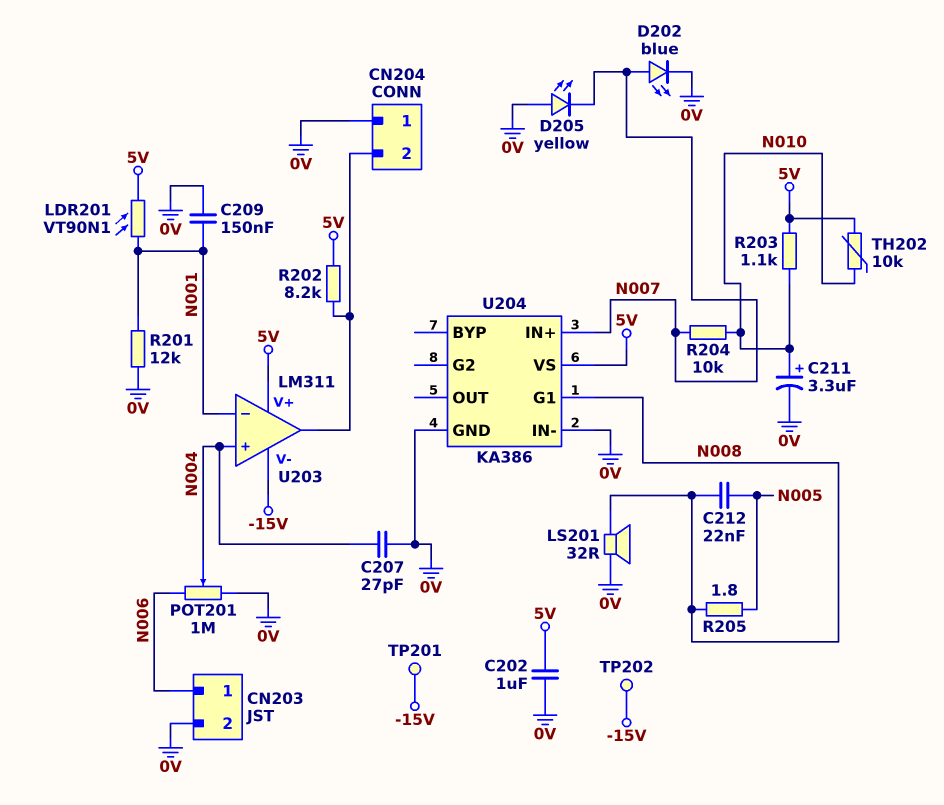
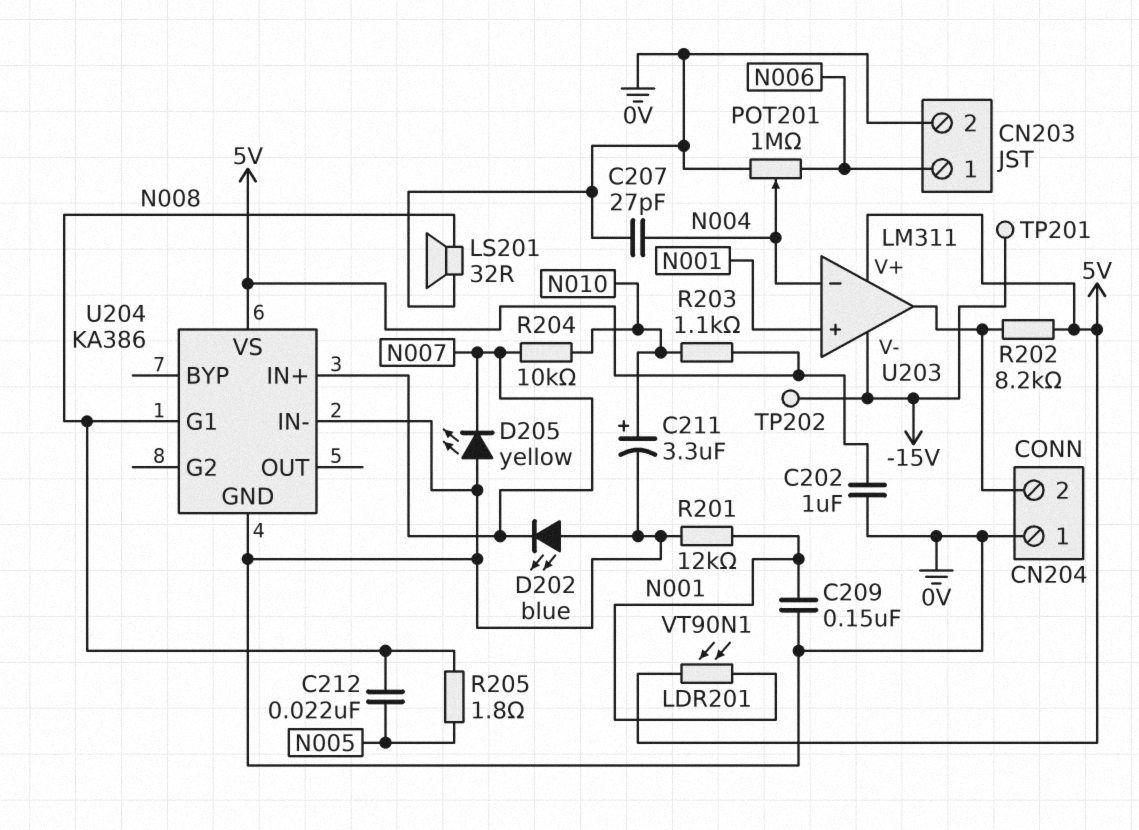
D202: LED blue (A N007, K 0V) -> LED blue (A 0V, K N007)
TH202: 10k (5V, N010) -> none
U203 pin in+: N004 -> N001
U203 pin in-: N001 -> N004

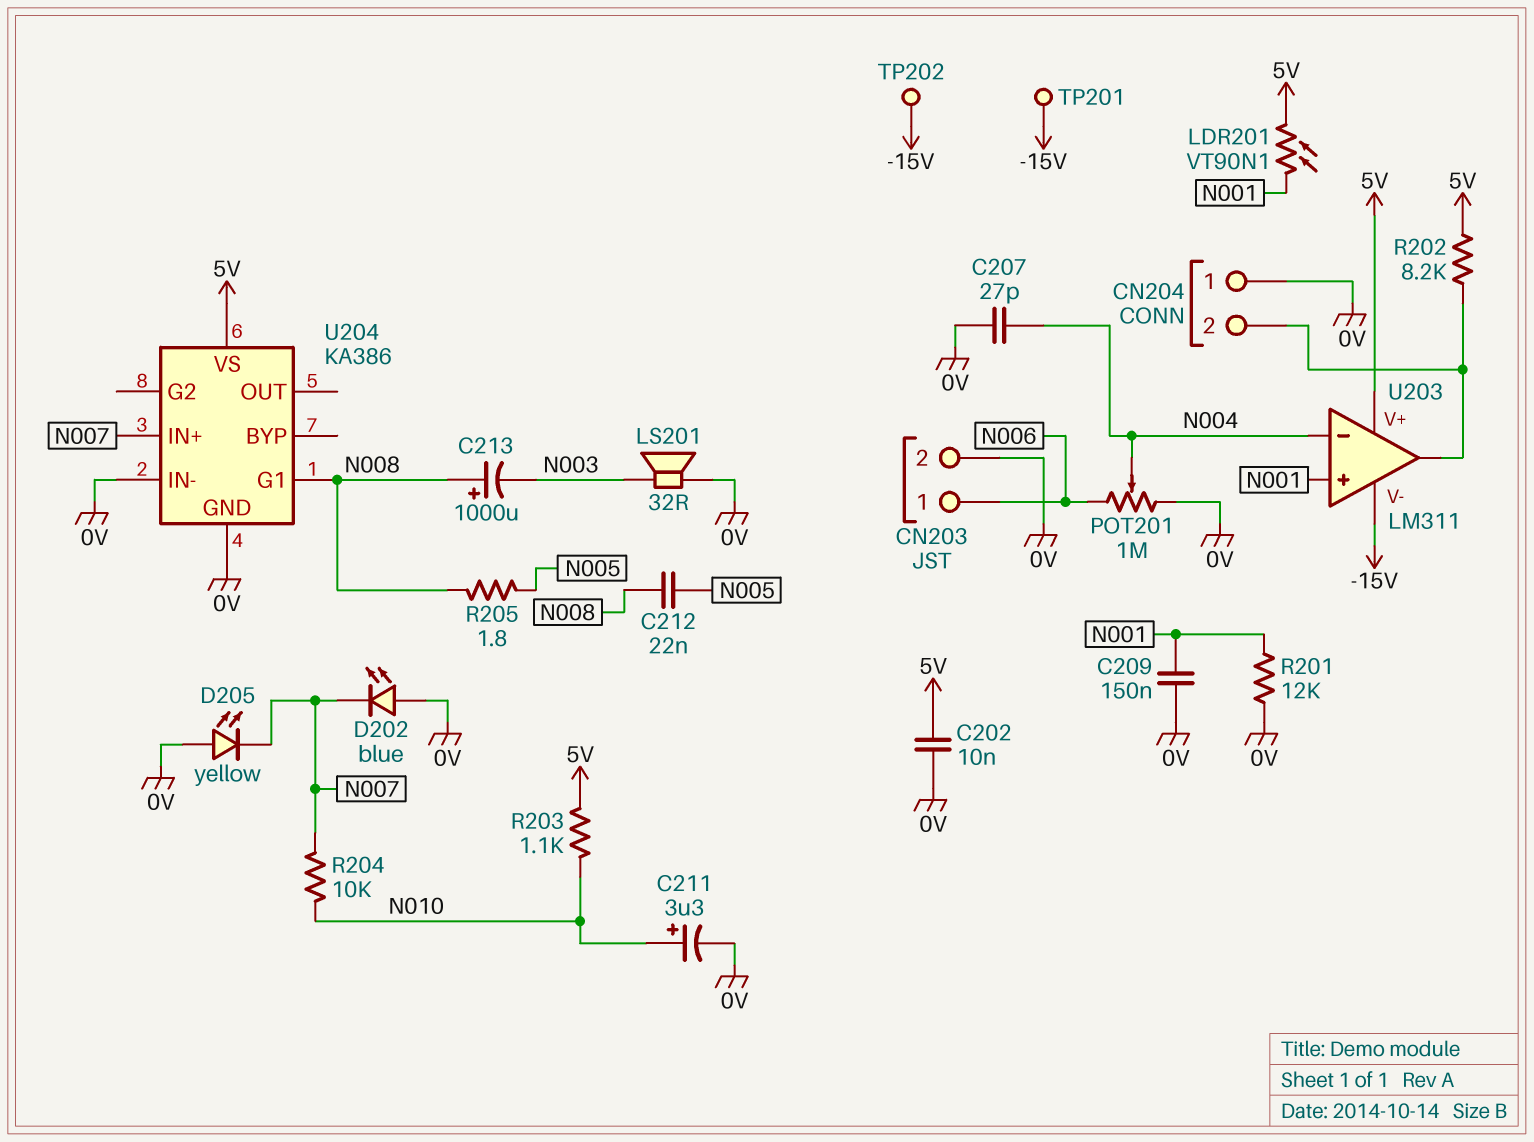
C202: 1uF (0V, 5V) -> 10nF (0V, 5V)
C213: none -> 1000uF (plus N008, minus N003)
LS201: speaker 32R (0V, N008) -> speaker 32R (0V, N003)

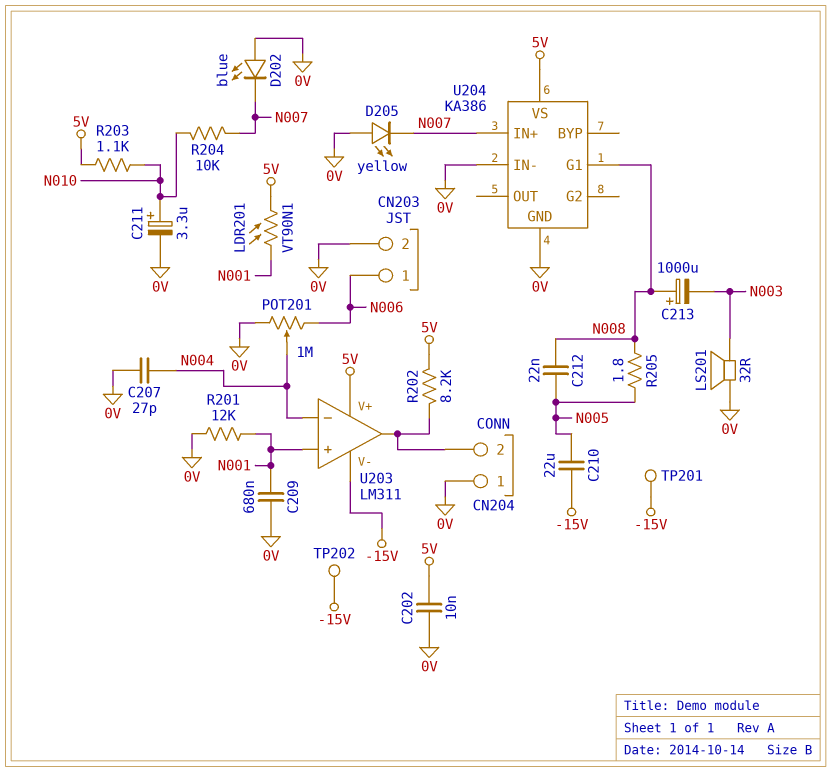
C209: 150nF (0V, N001) -> 680nF (0V, N001)
C210: none -> 22uF (-15V, N005)

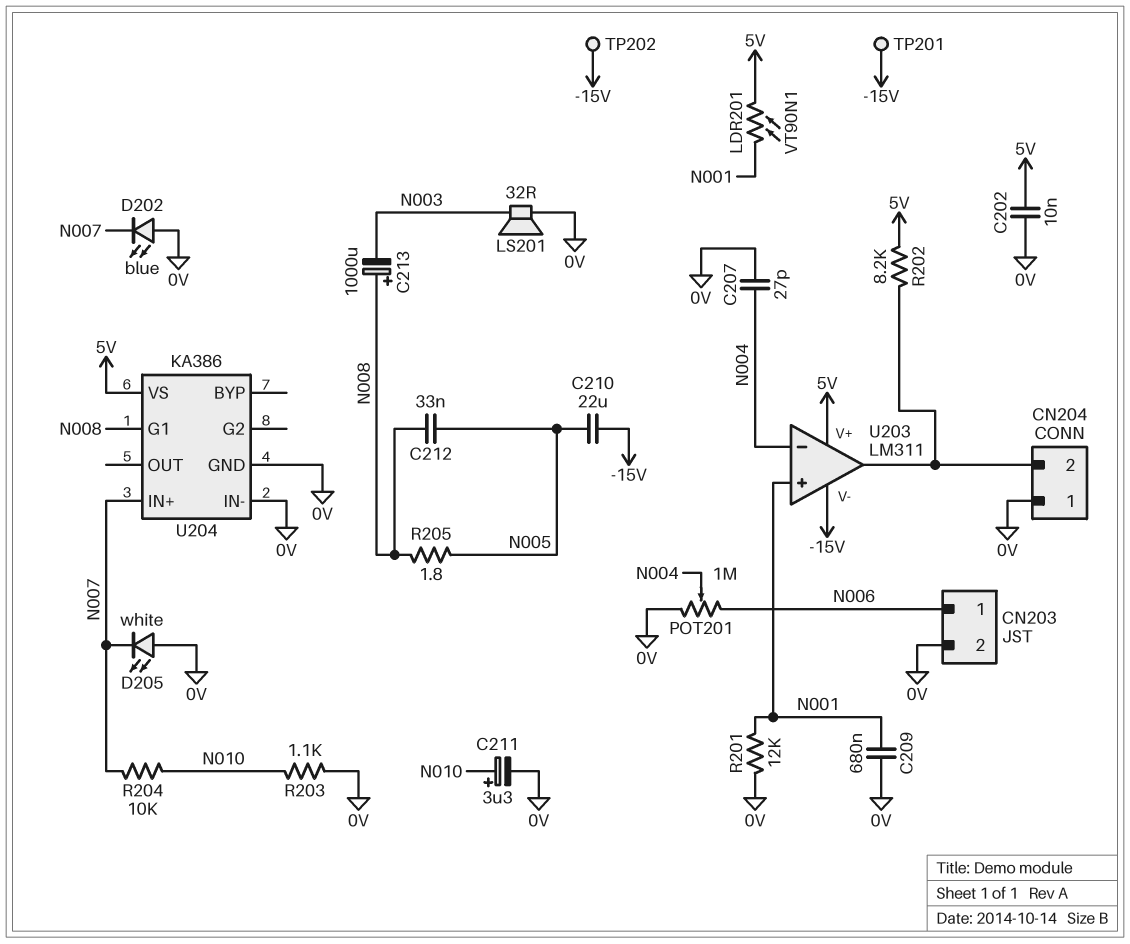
C212: 22nF (N005, N008) -> 33nF (N005, N008)
D205: LED yellow (A 0V, K N007) -> LED white (A 0V, K N007)
R203: 1.1k (5V, N010) -> 1.1k (0V, N010)

